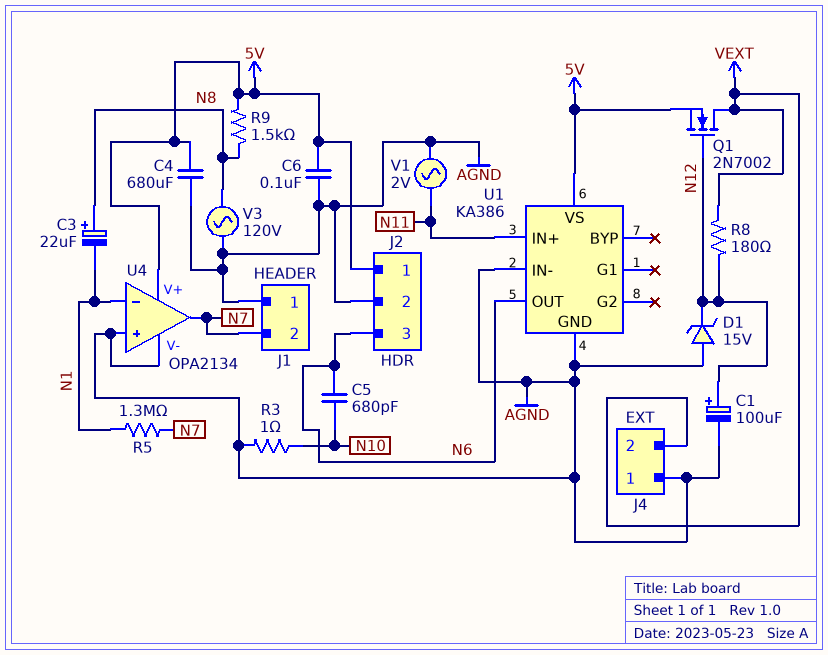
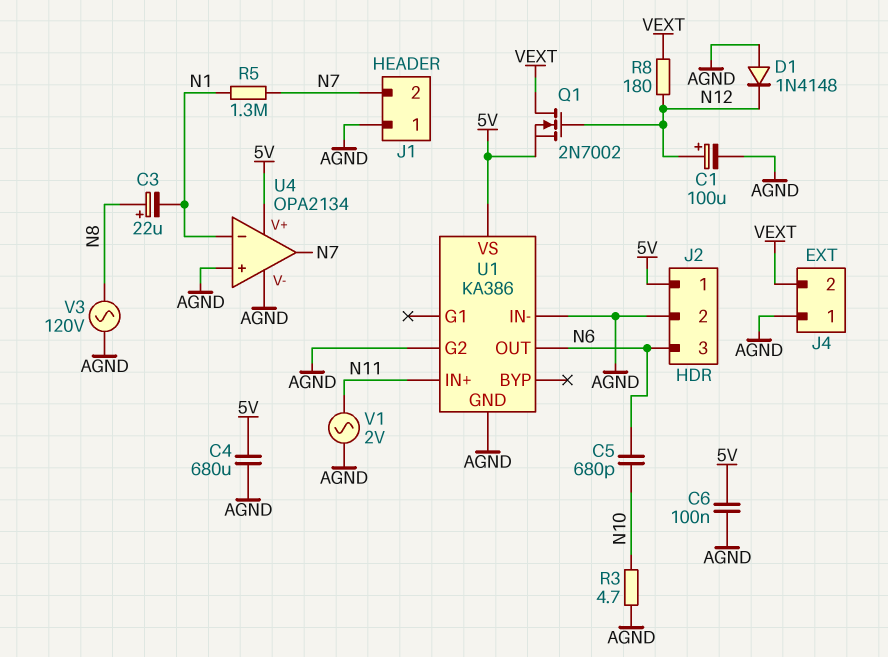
D1: zener 15V (A AGND, K N12) -> diode 1N4148 (A AGND, K N12)
R3: 1 (AGND, N10) -> 4.7 (AGND, N10)
R9: 1.5k (5V, N8) -> none
U1 pin G2: none -> AGND

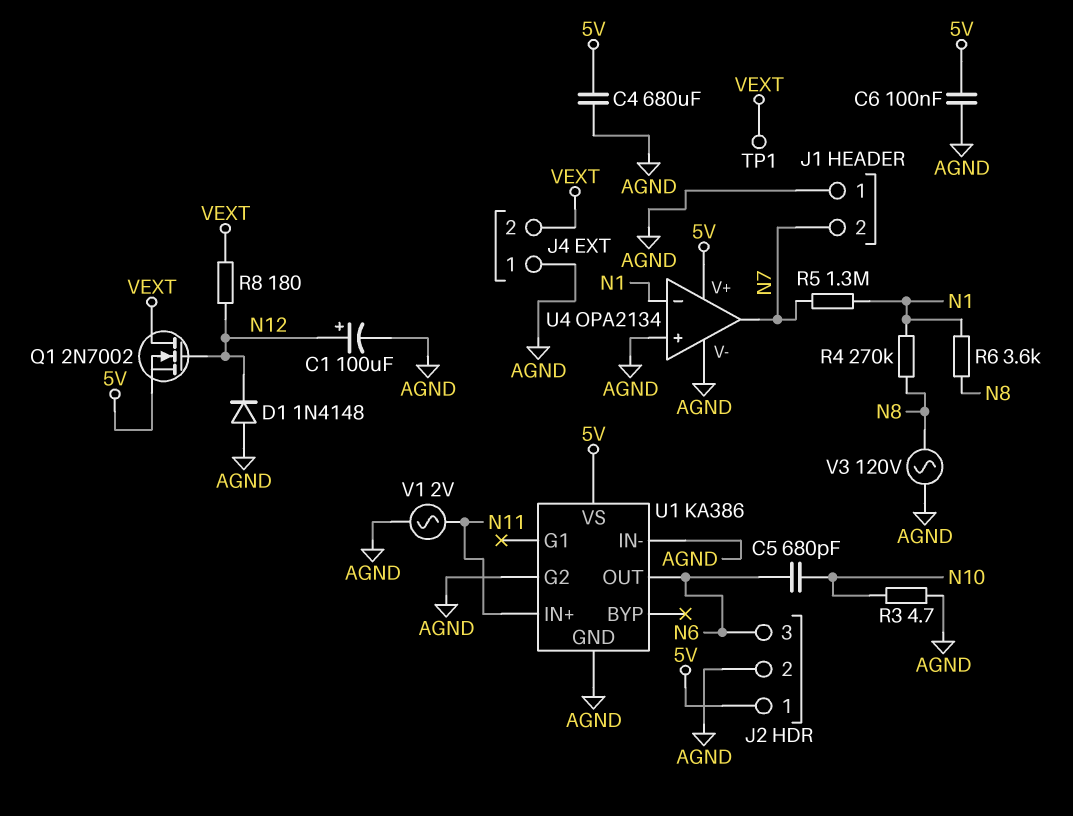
C3: 22uF (plus N8, minus N1) -> none
R4: none -> 270k (N1, N8)
R6: none -> 3.6k (N1, N8)
TP1: none -> test point (VEXT)

